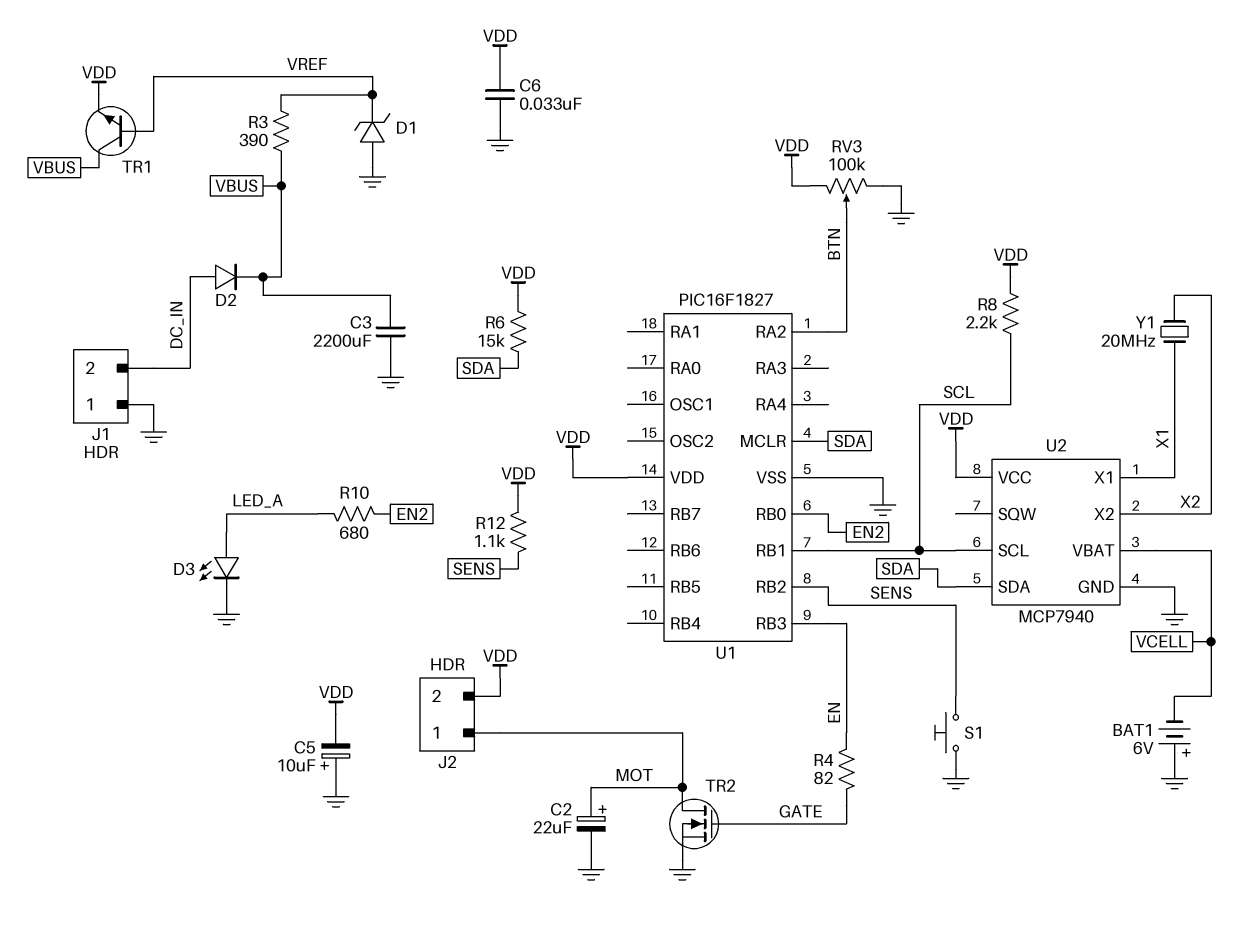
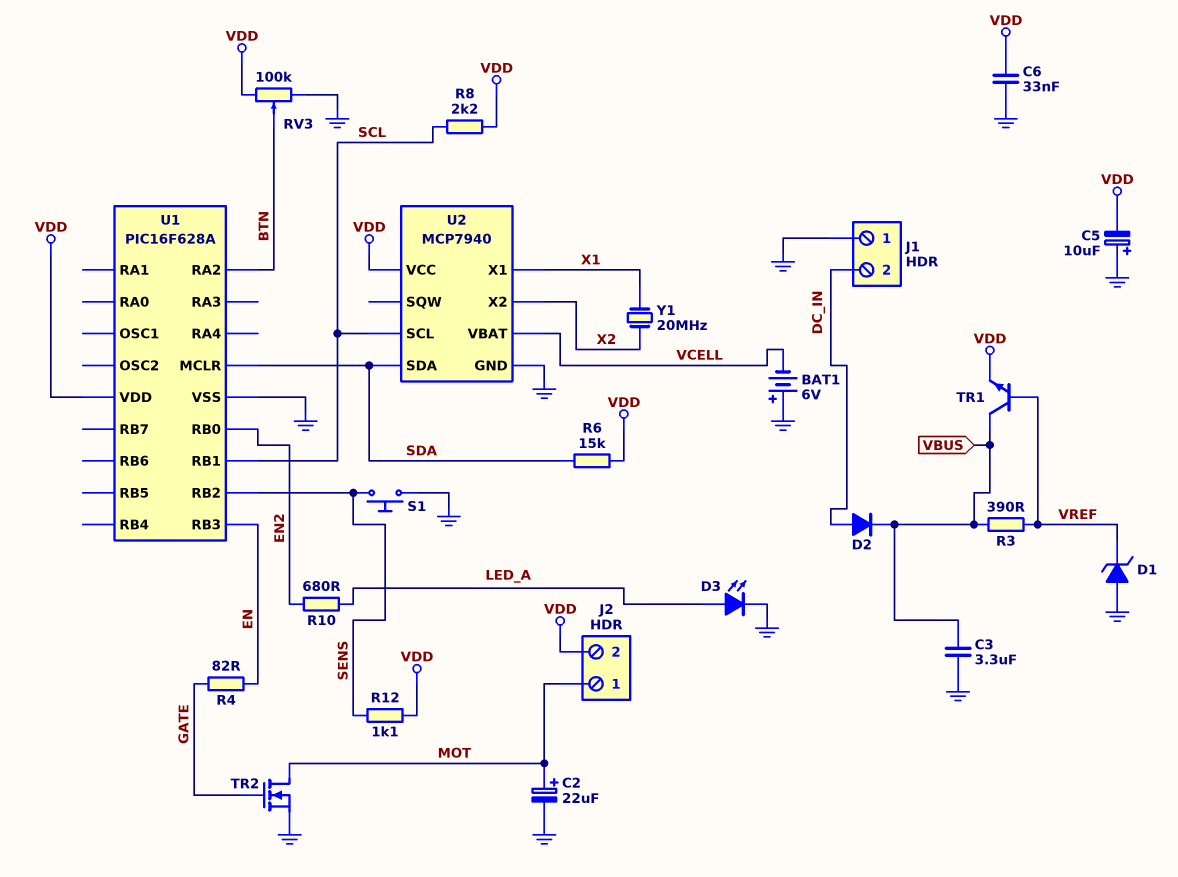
C3: 2200uF (GND, VBUS) -> 3.3uF (GND, VBUS)
U1: PIC16F1827 -> PIC16F628A

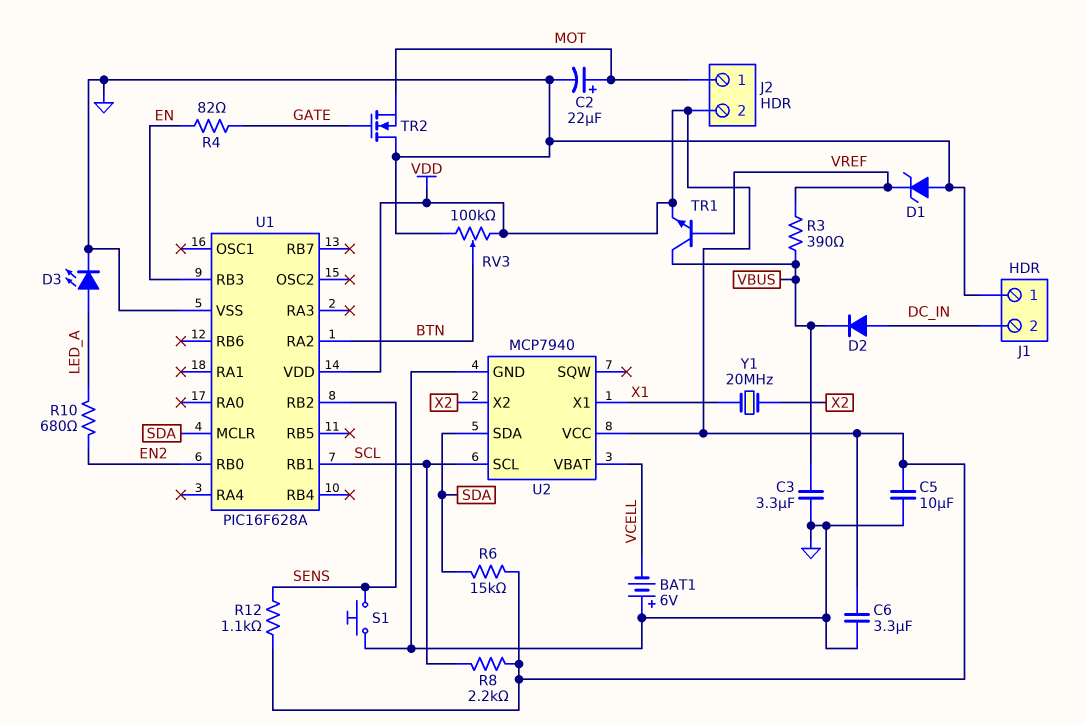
C5: 10uF (plus GND, minus VDD) -> 10uF (GND, VDD)
C6: 33nF (GND, VDD) -> 3.3uF (GND, VDD)
TR2: NMOS (G GATE, D MOT, S GND) -> NMOS (G GATE, D GND, S MOT)

